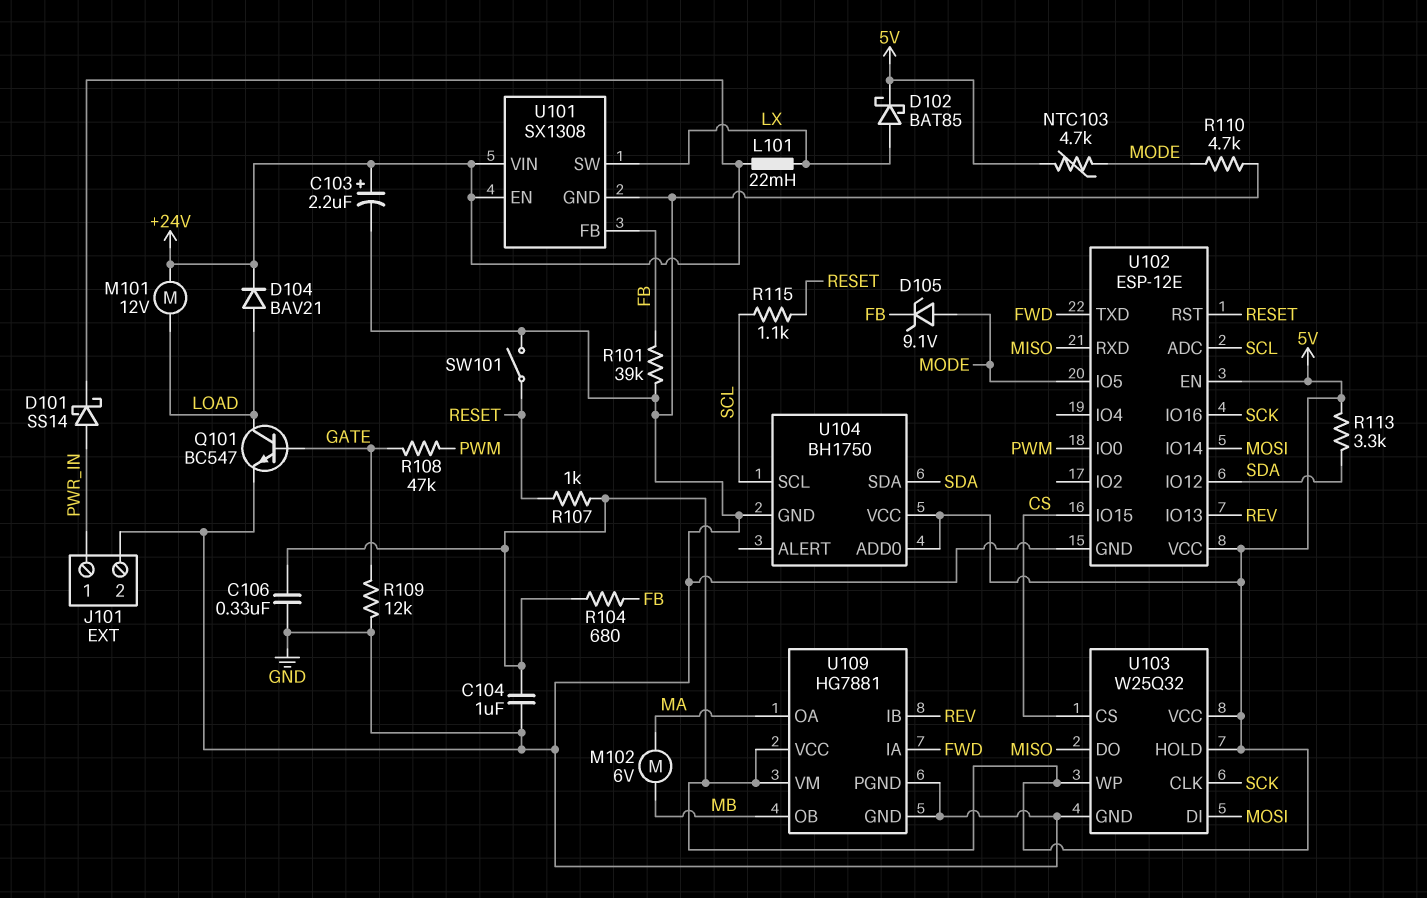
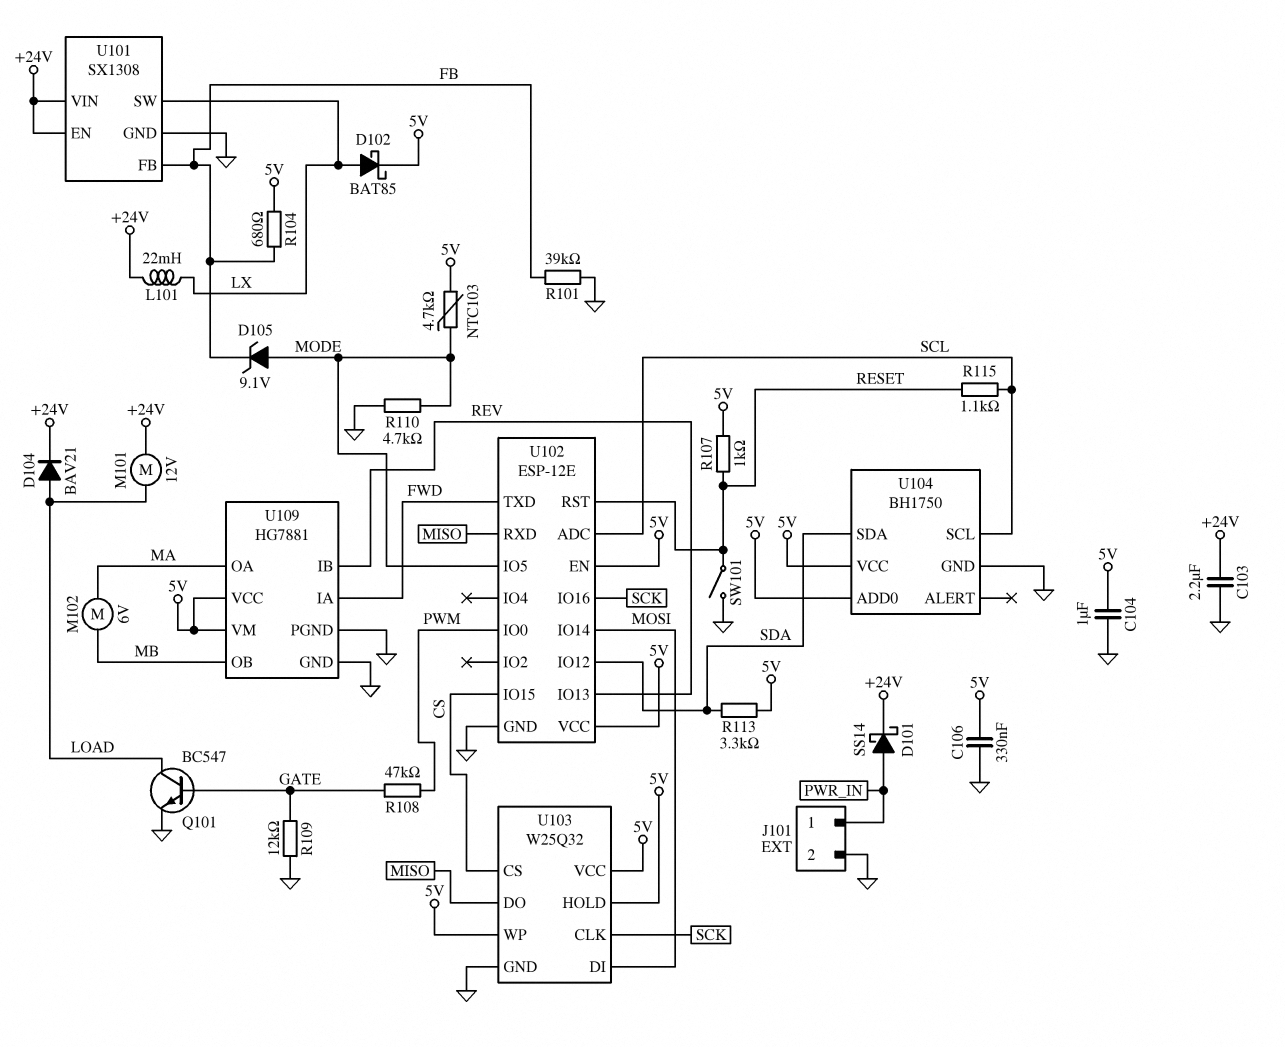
C103: 2.2uF (plus +24V, minus GND) -> 2.2uF (+24V, GND)

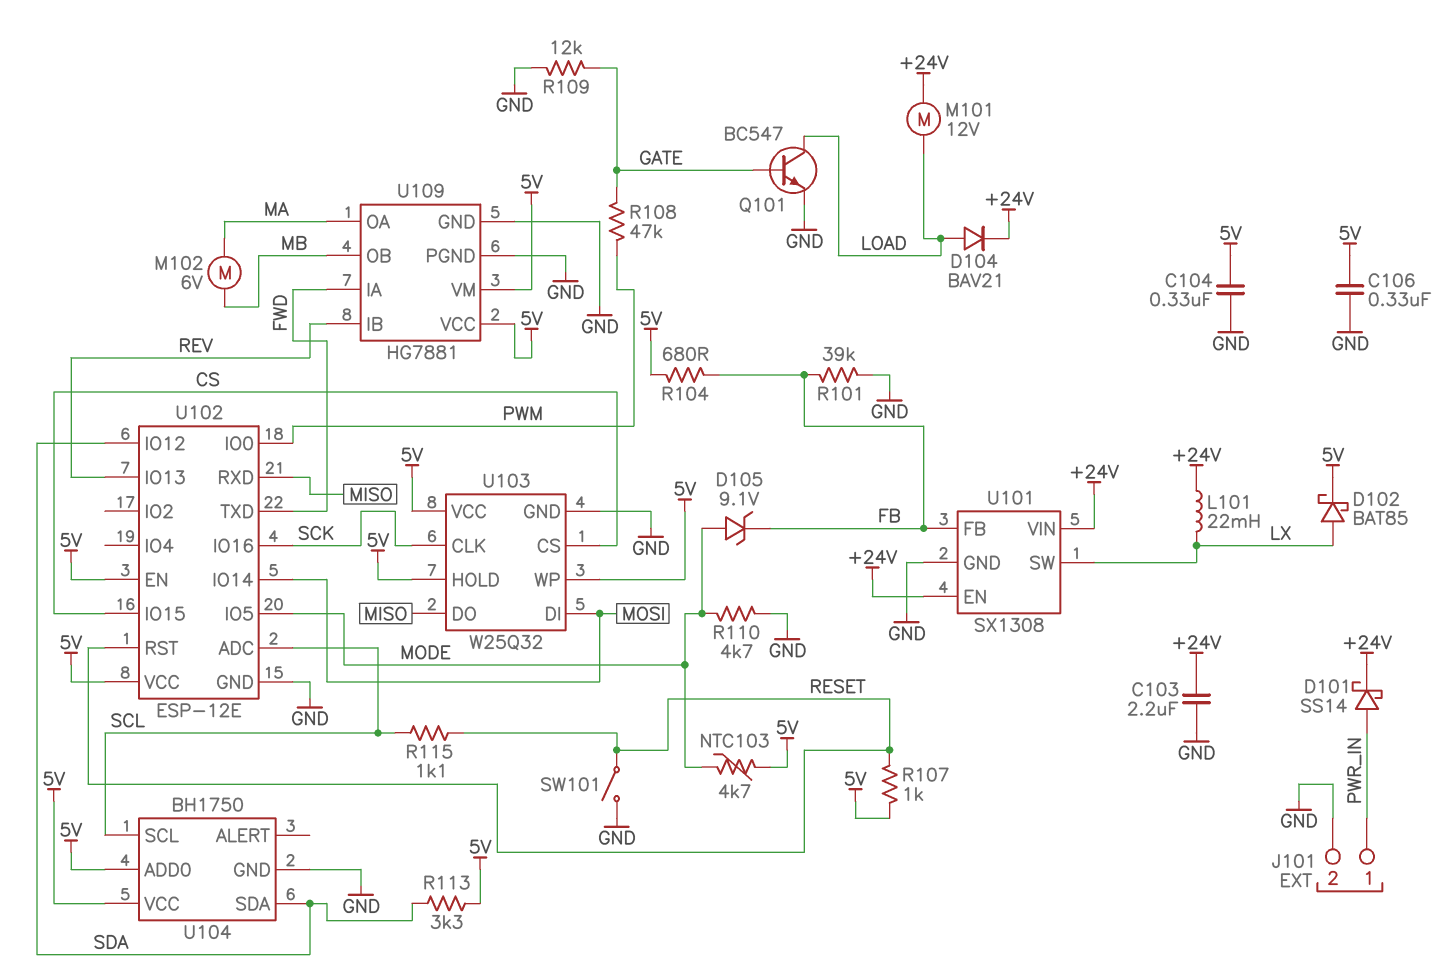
C104: 1uF (5V, GND) -> 330nF (5V, GND)

